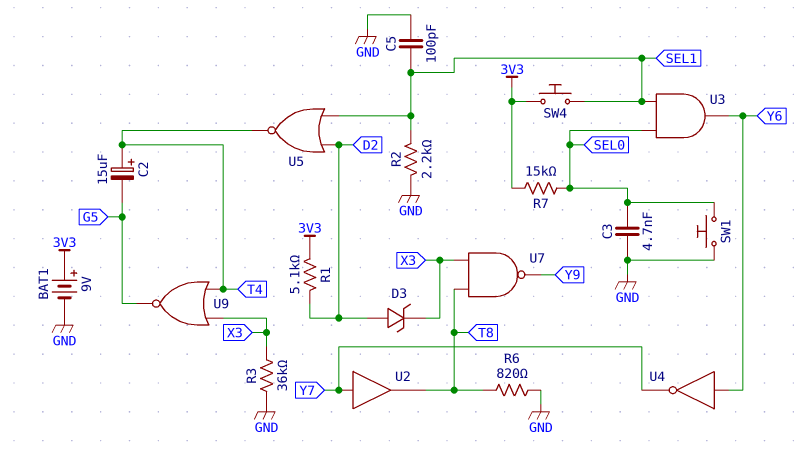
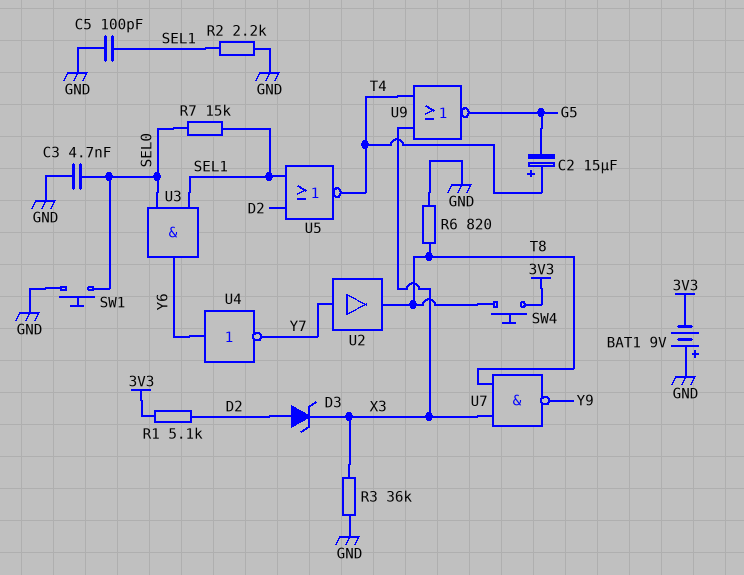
BAT1: 9V (plus 3V3, minus GND) -> 9V (plus GND, minus 3V3)
R7: 15k (3V3, SEL0) -> 15k (SEL0, SEL1)
SW4: button (3V3, SEL1) -> button (3V3, T8)

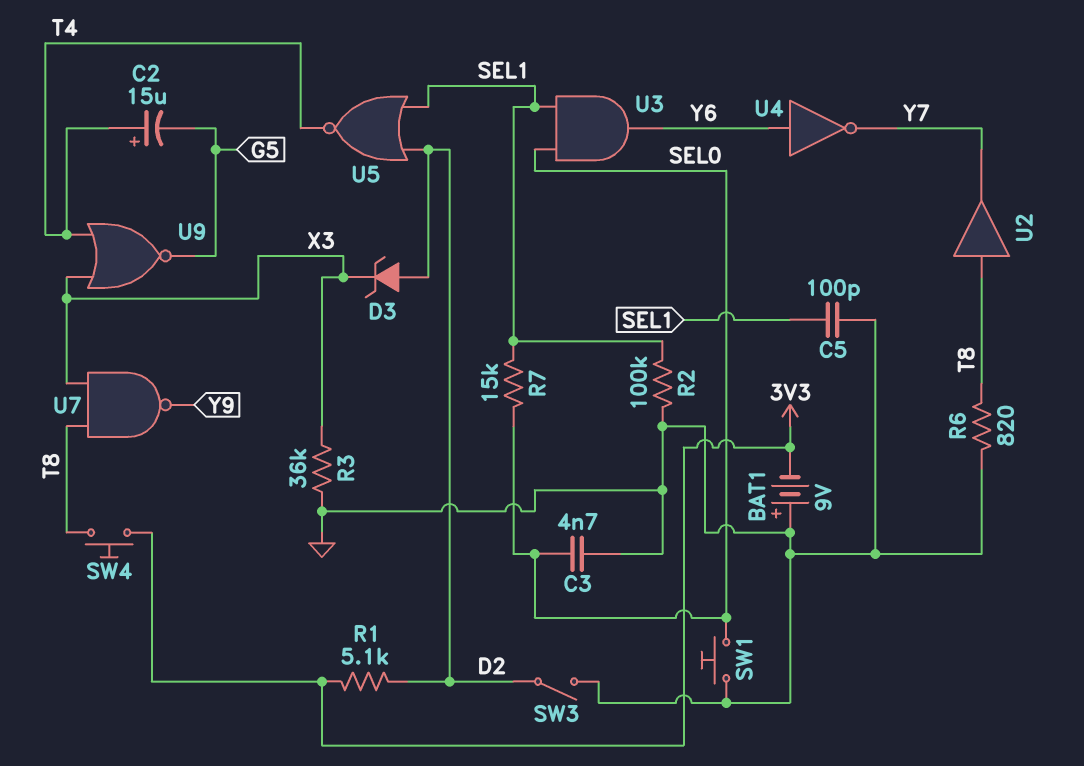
R2: 2.2k (GND, SEL1) -> 100k (GND, SEL1)
SW3: none -> switch (D2, GND)
U2: buffer (in Y7, out T8) -> buffer (in T8, out Y7)

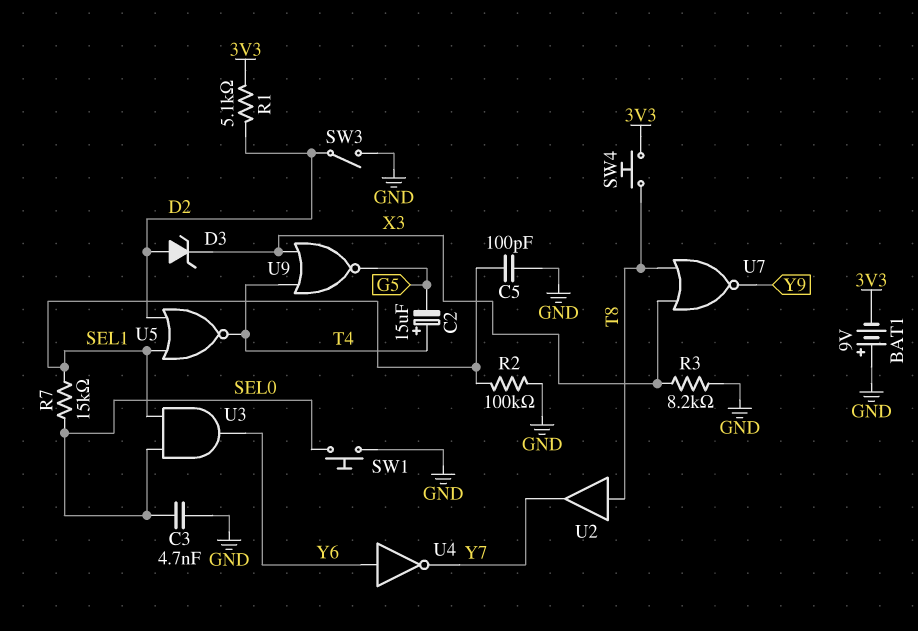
R3: 36k (GND, X3) -> 8.2k (GND, X3)
R6: 820 (GND, T8) -> none
U7: NAND (in T8, in X3, out Y9) -> NOR (in T8, in X3, out Y9)

